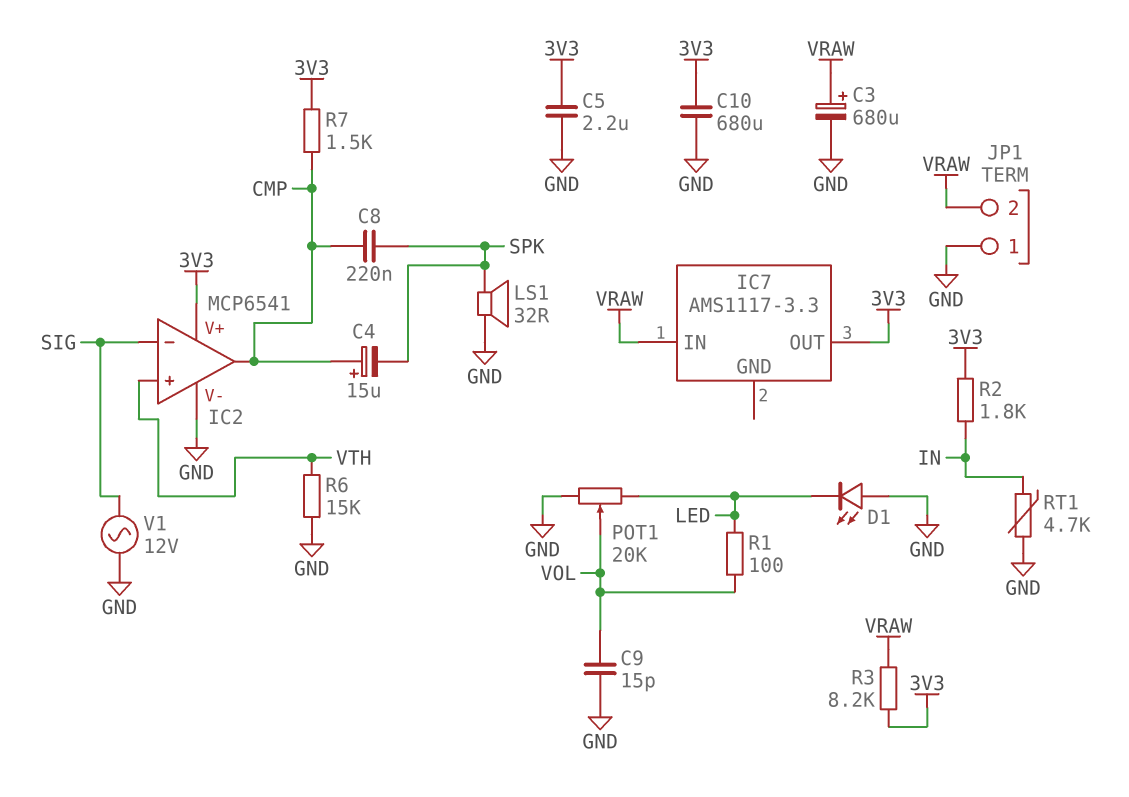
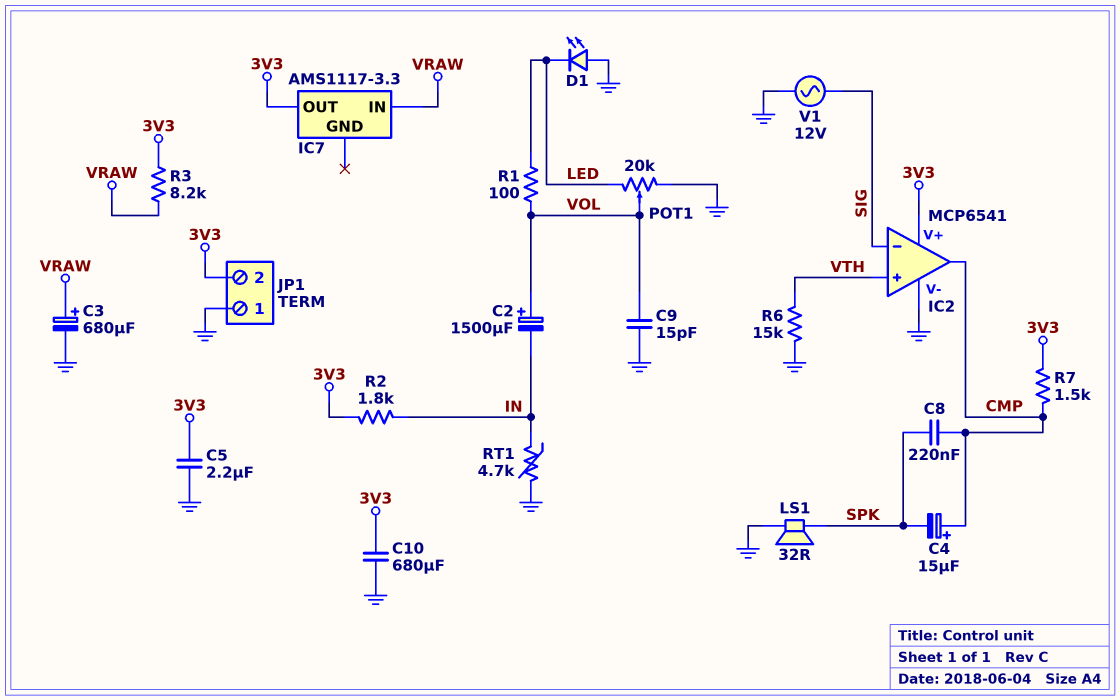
C2: none -> 1500uF (plus VOL, minus IN)
JP1 pin 2: VRAW -> 3V3

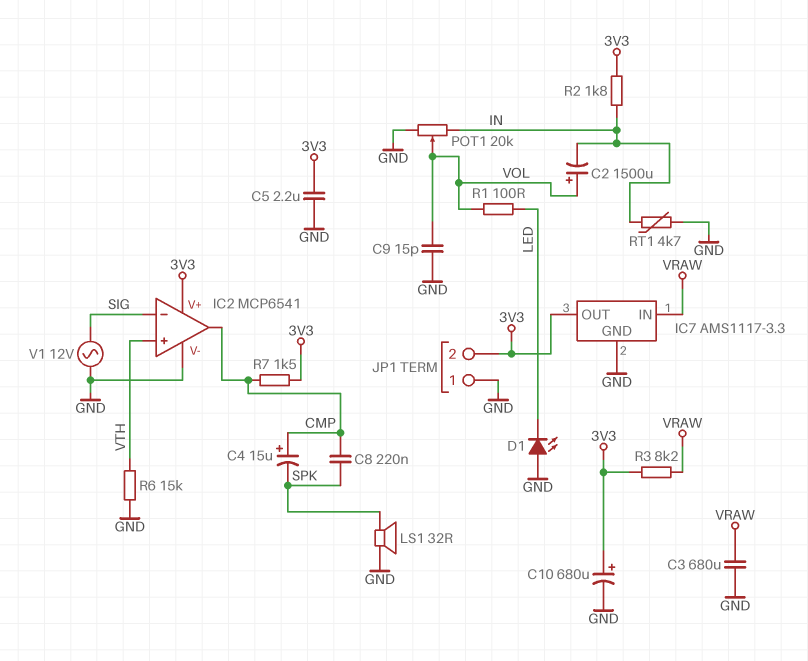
C3: 680uF (plus VRAW, minus GND) -> 680uF (GND, VRAW)
C10: 680uF (3V3, GND) -> 680uF (plus 3V3, minus GND)
IC7 pin GND: none -> GND
POT1: 20k (GND, LED, wiper VOL) -> 20k (GND, IN, wiper VOL)

